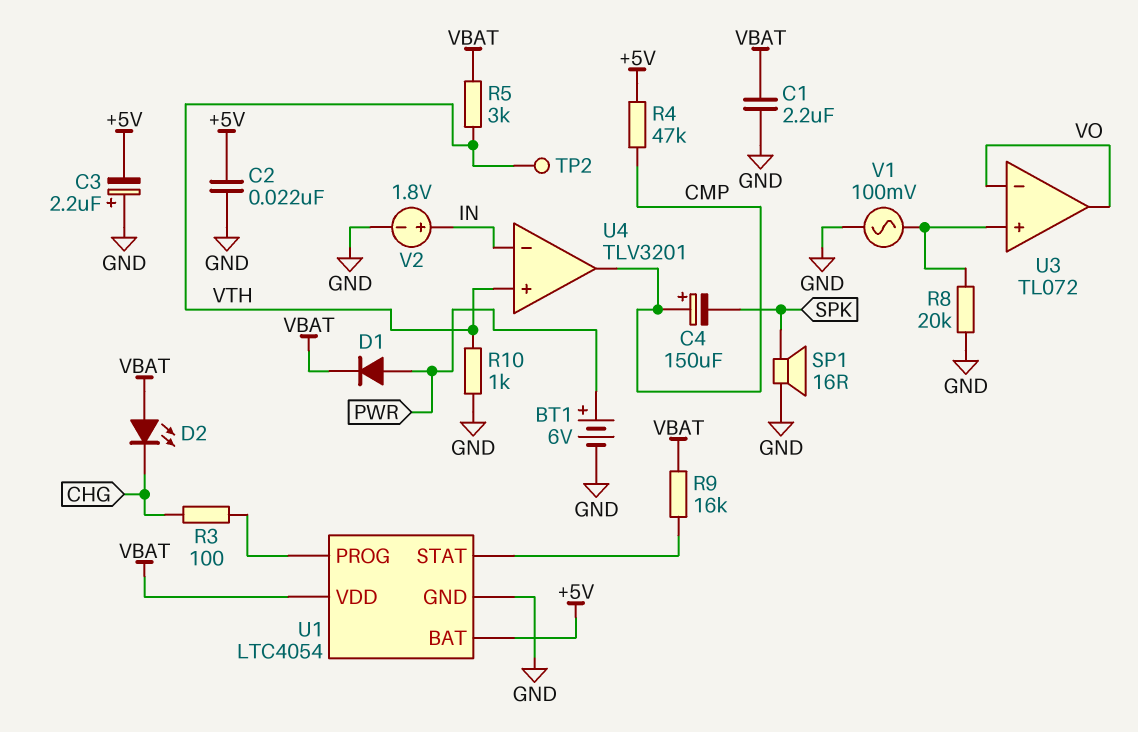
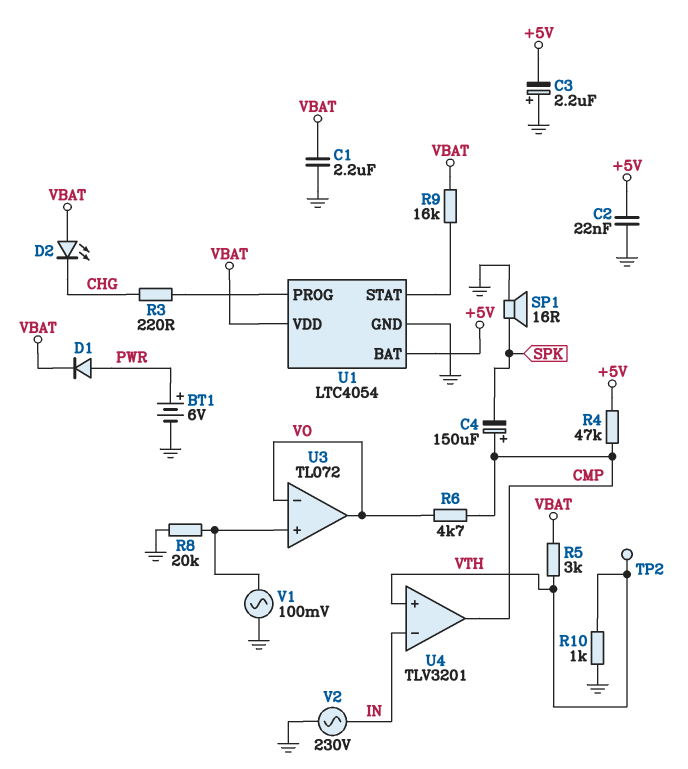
R3: 100 (CHG, U1/PROG) -> 220 (CHG, U1/PROG)
R6: none -> 4.7k (CMP, VO)
V2: 1.8V (plus IN, minus GND) -> AC 230V (GND, IN)

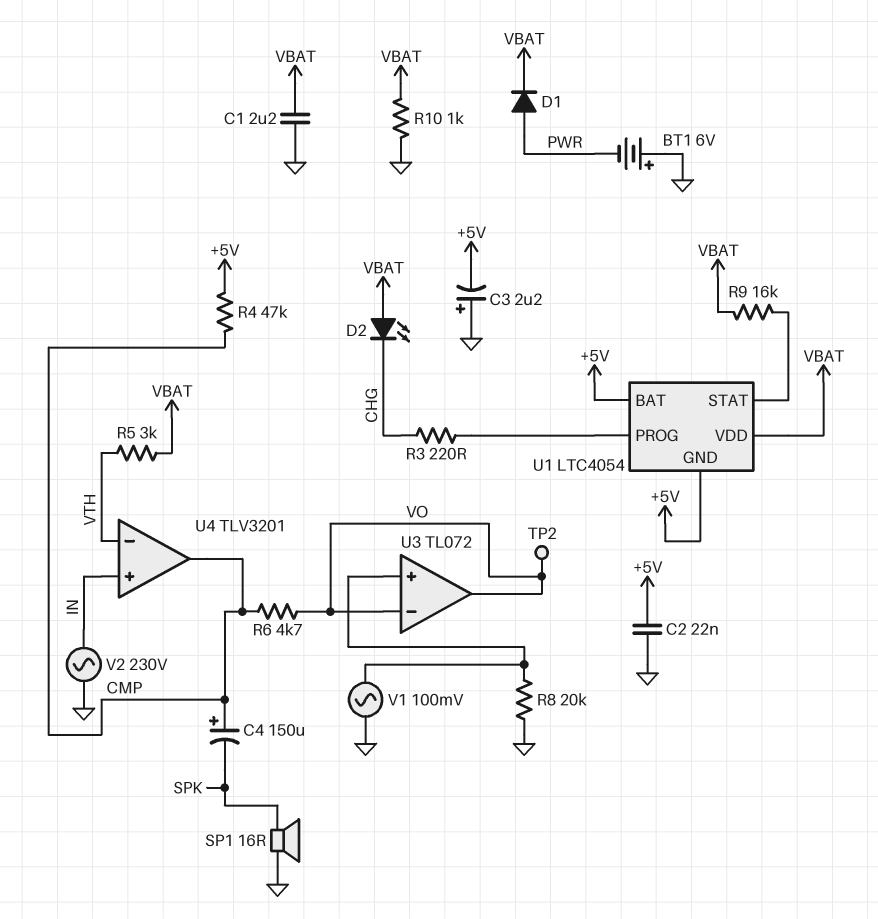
BT1: 6V (plus PWR, minus GND) -> 6V (plus GND, minus PWR)
R10: 1k (GND, VTH) -> 1k (GND, VBAT)
TP2: test point (VTH) -> test point (VO)
U1 pin GND: GND -> +5V
U4 pin in+: VTH -> IN
U4 pin in-: IN -> VTH

